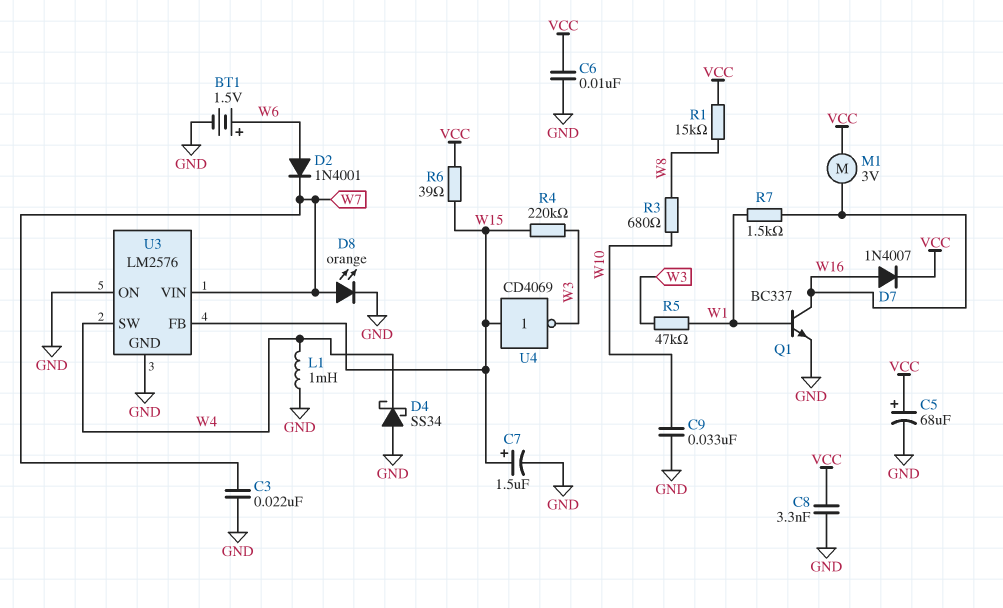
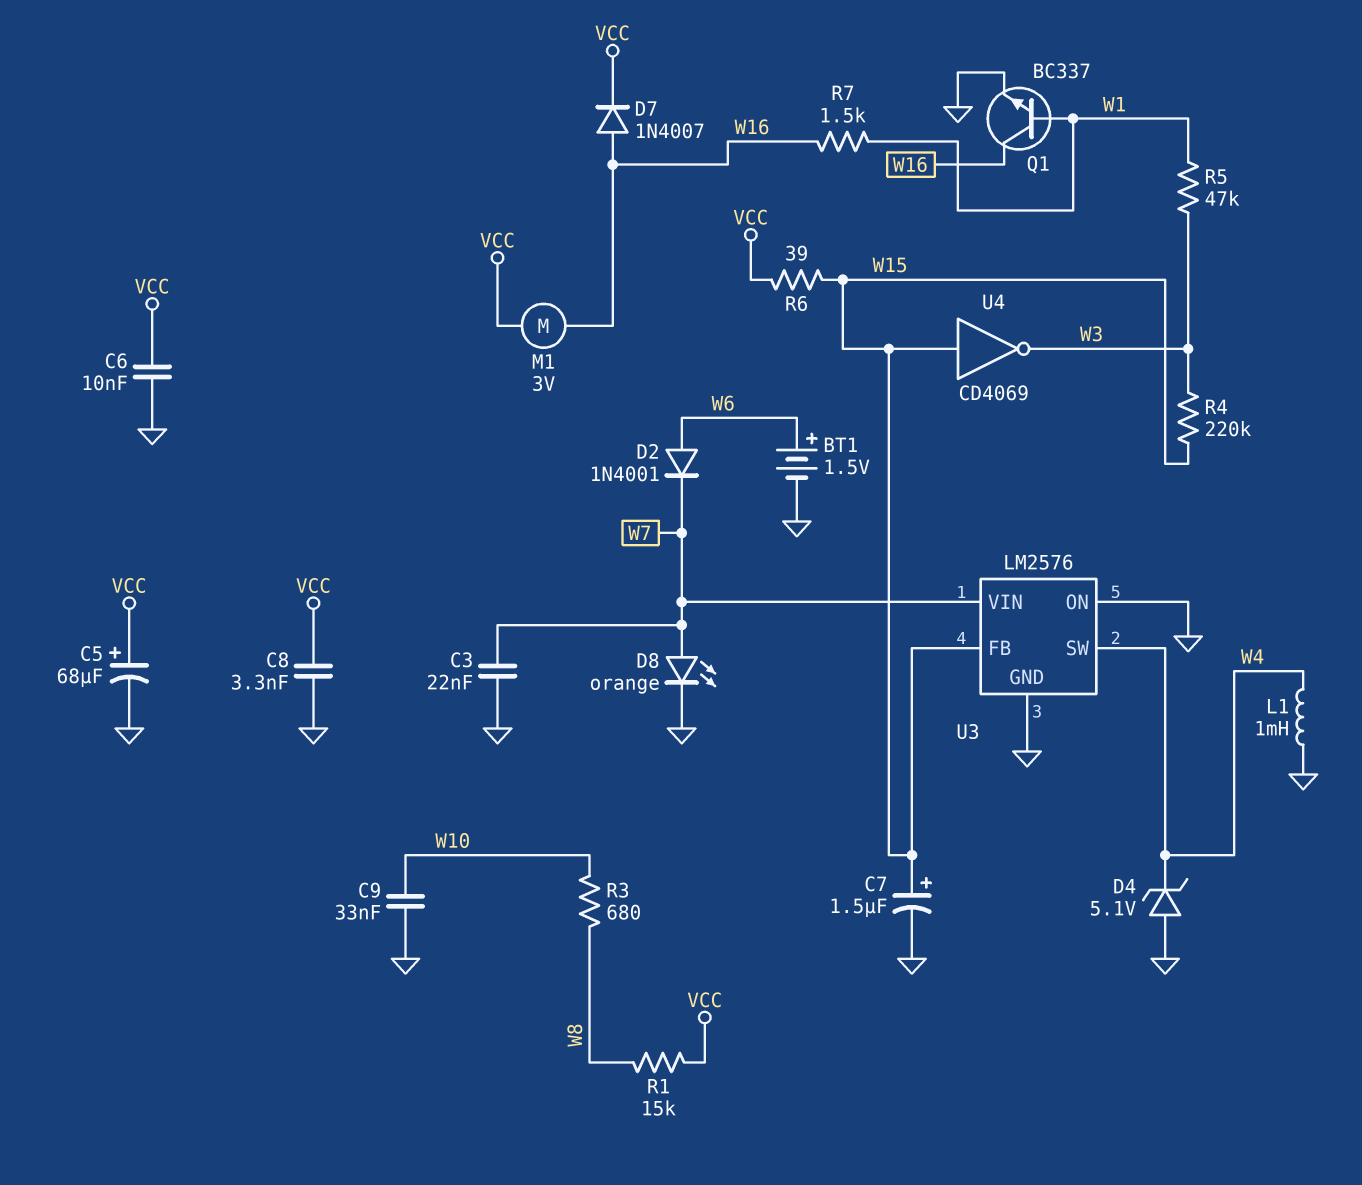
D4: schottky SS34 (A GND, K W4) -> zener 5.1V (A GND, K W4)

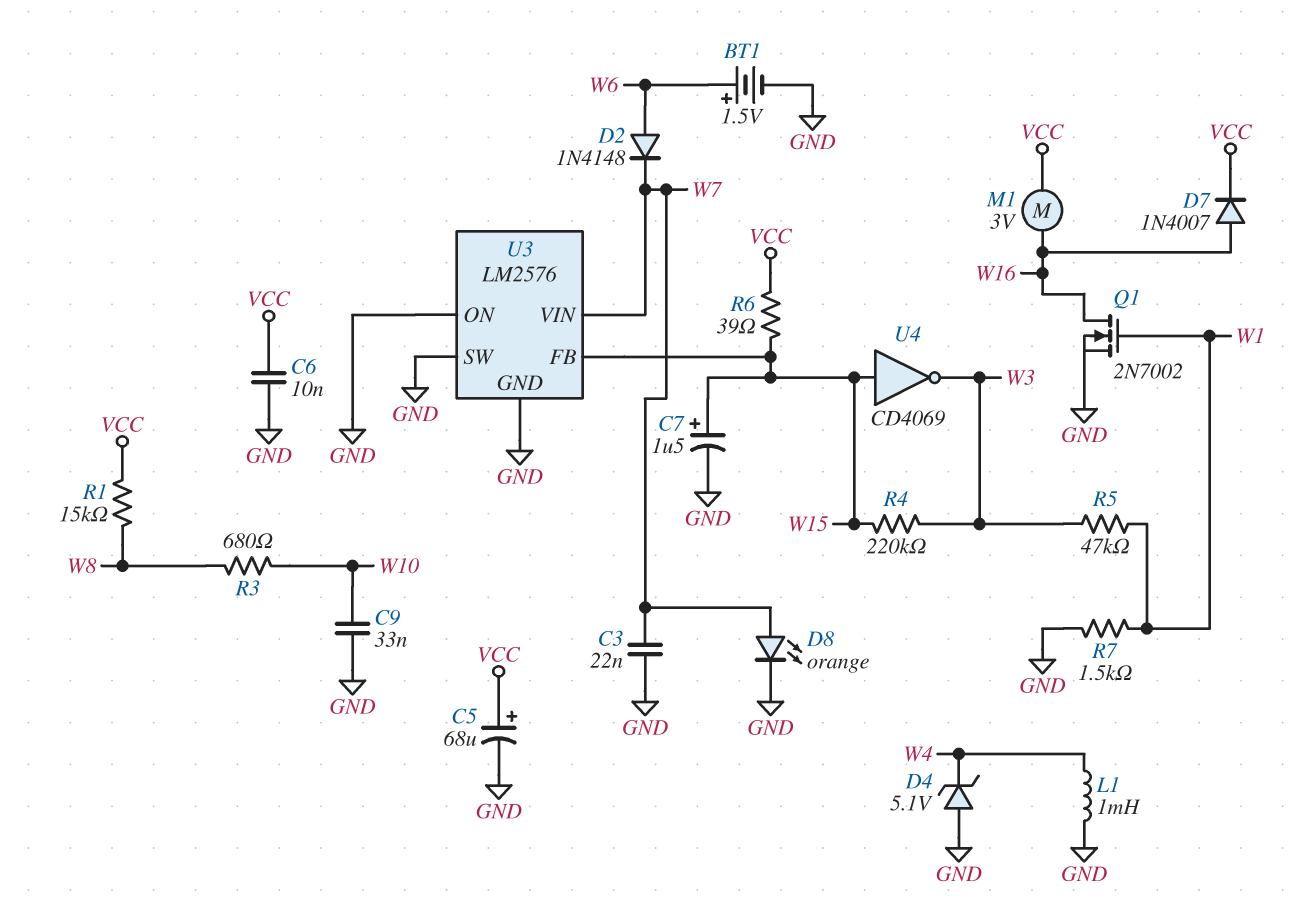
C8: 3.3nF (GND, VCC) -> none
D2: diode 1N4001 (A W6, K W7) -> diode 1N4148 (A W6, K W7)
Q1: NPN BC337 (B W1, C W16, E GND) -> NMOS 2N7002 (G W1, D W16, S GND)
R7: 1.5k (W1, W16) -> 1.5k (GND, W1)
U3 pin SW: W4 -> GND

